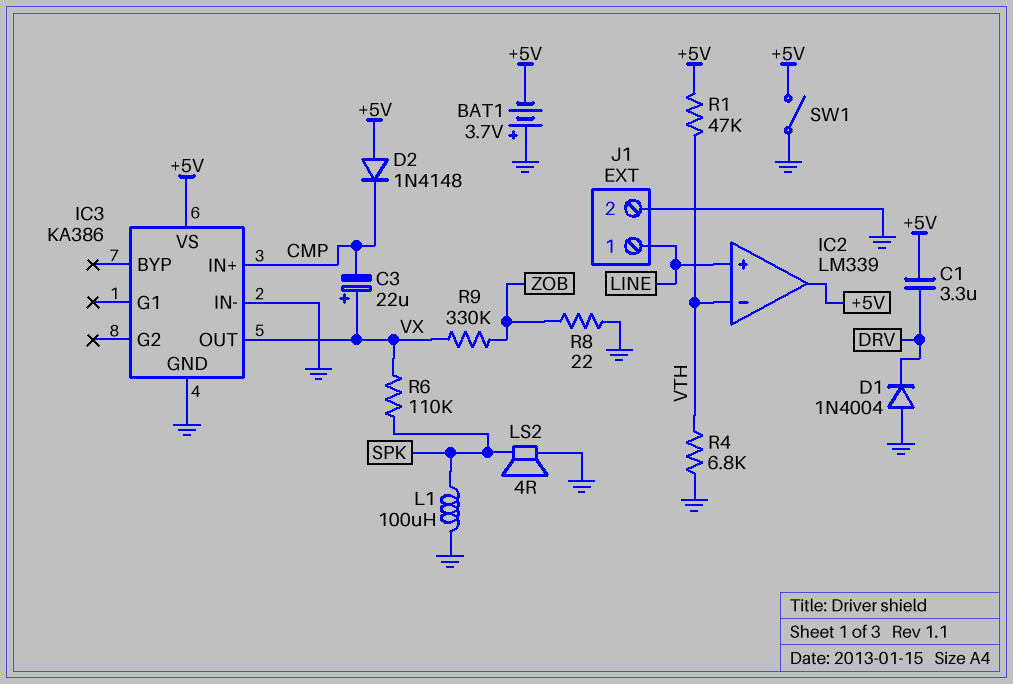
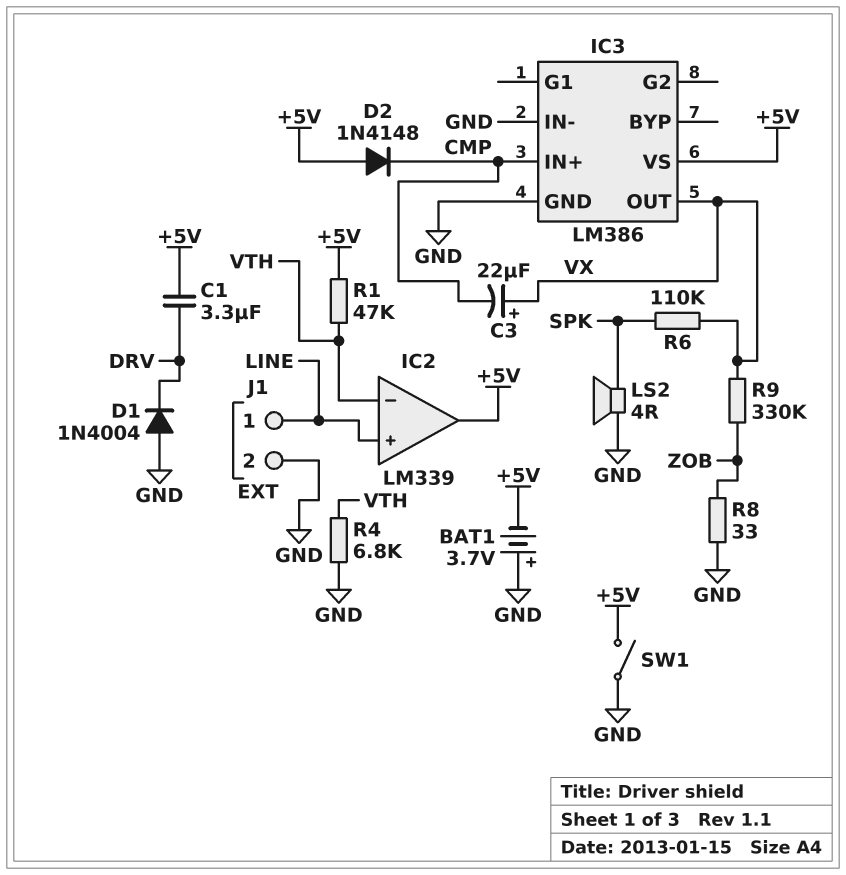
IC3: KA386 -> LM386
L1: 100uH (GND, SPK) -> none
R8: 22 (GND, ZOB) -> 33 (GND, ZOB)

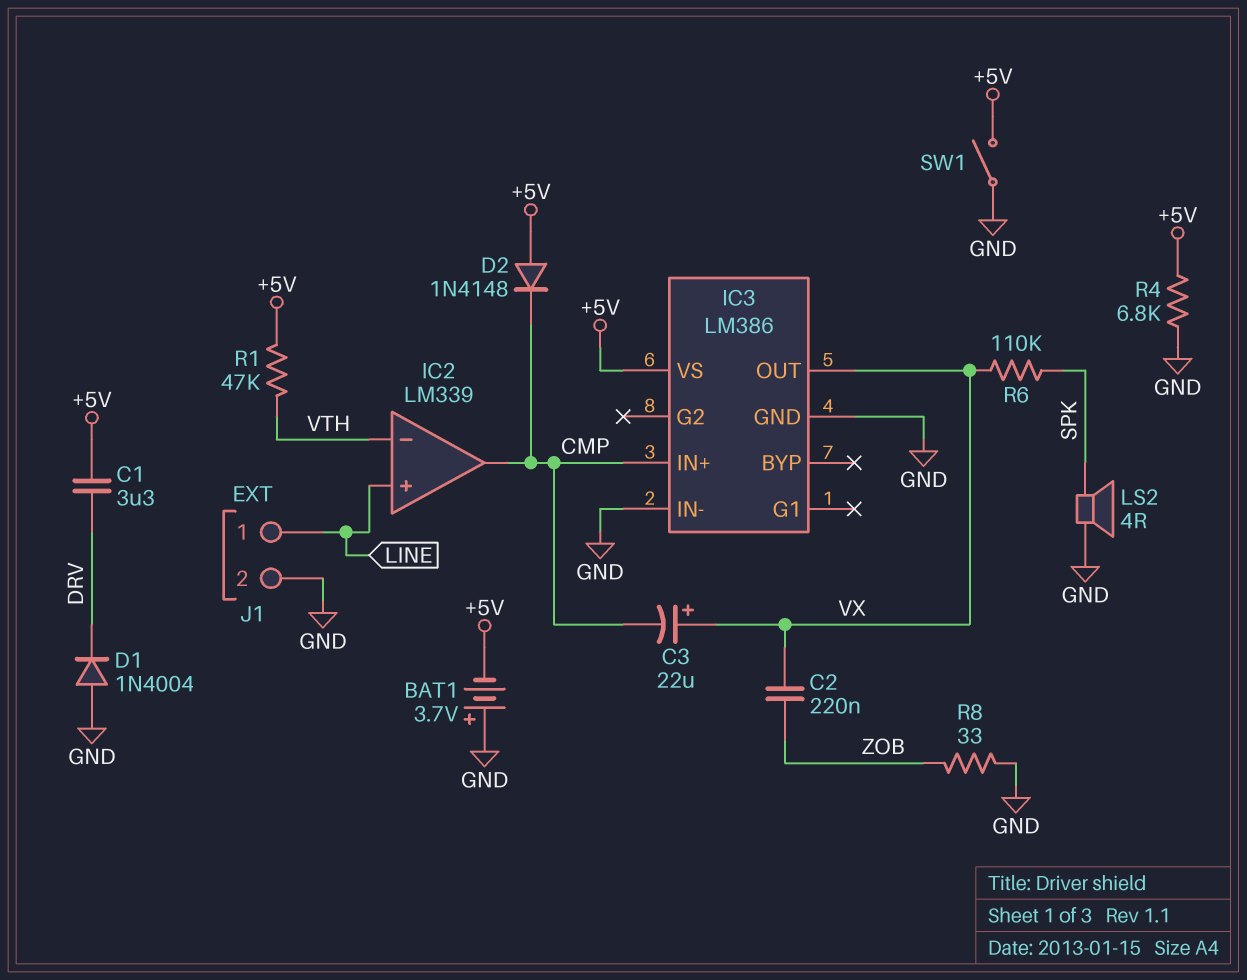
C2: none -> 220nF (VX, ZOB)
IC2 pin out: +5V -> CMP
R4: 6.8k (GND, VTH) -> 6.8k (+5V, GND)
R9: 330k (VX, ZOB) -> none

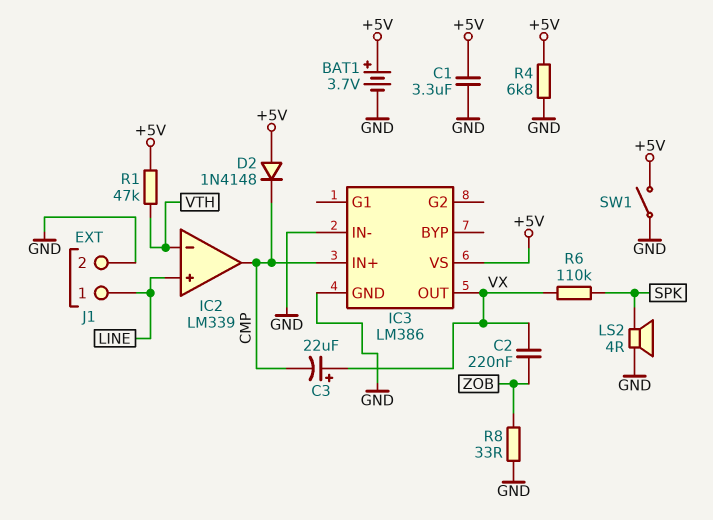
BAT1: 3.7V (plus GND, minus +5V) -> 3.7V (plus +5V, minus GND)
C1: 3.3uF (+5V, DRV) -> 3.3uF (+5V, GND)
D1: diode 1N4004 (A GND, K DRV) -> none

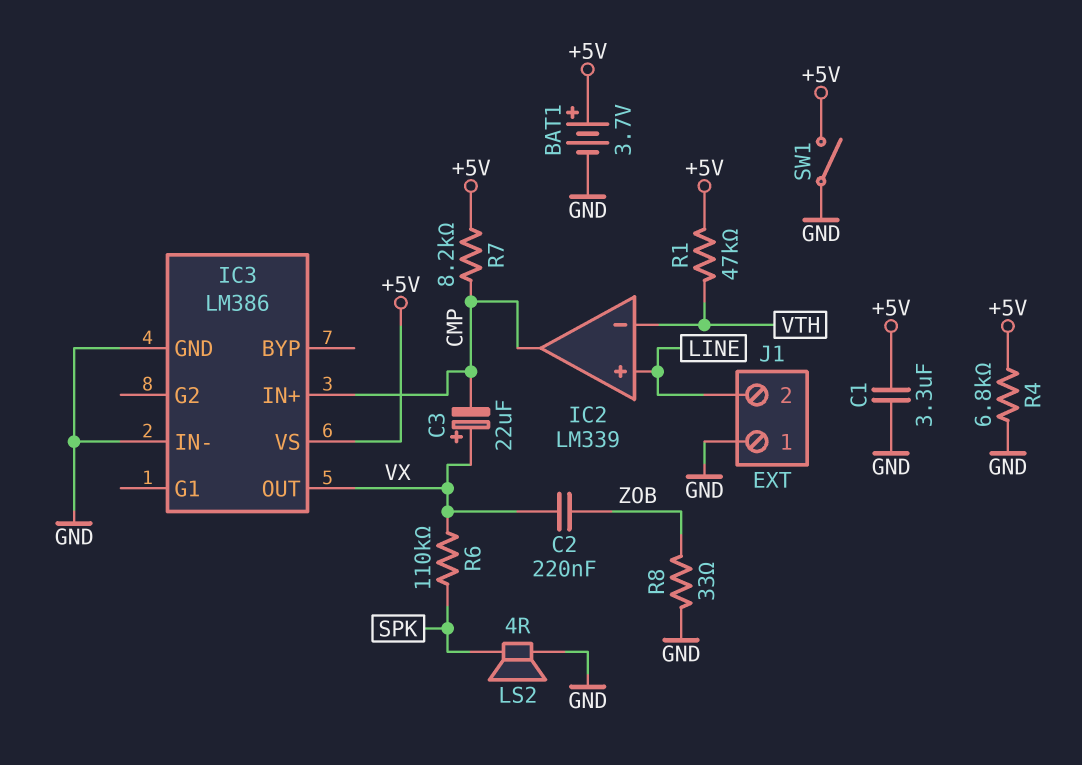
D2: diode 1N4148 (A +5V, K CMP) -> none
J1 pin 1: LINE -> GND
J1 pin 2: GND -> LINE
R7: none -> 8.2k (+5V, CMP)

